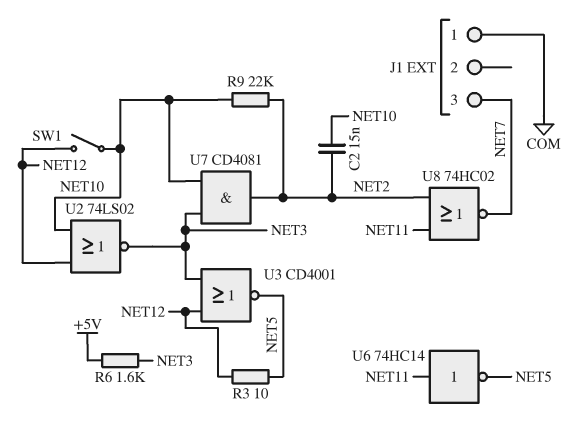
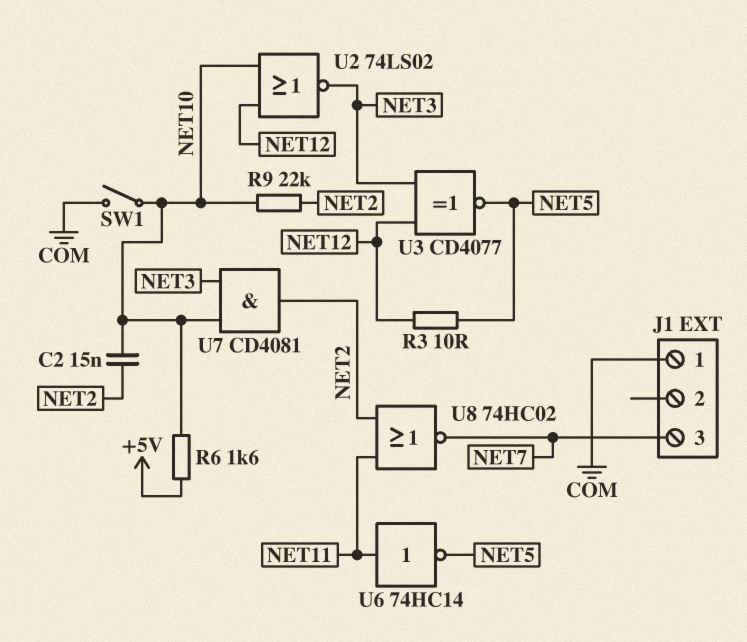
R6: 1.6k (+5V, NET3) -> 1.6k (+5V, NET10)
SW1: switch (NET10, NET12) -> switch (COM, NET10)
U3: NOR CD4001 (in NET3, in NET12, out NET5) -> XNOR CD4077 (in NET3, in NET12, out NET5)

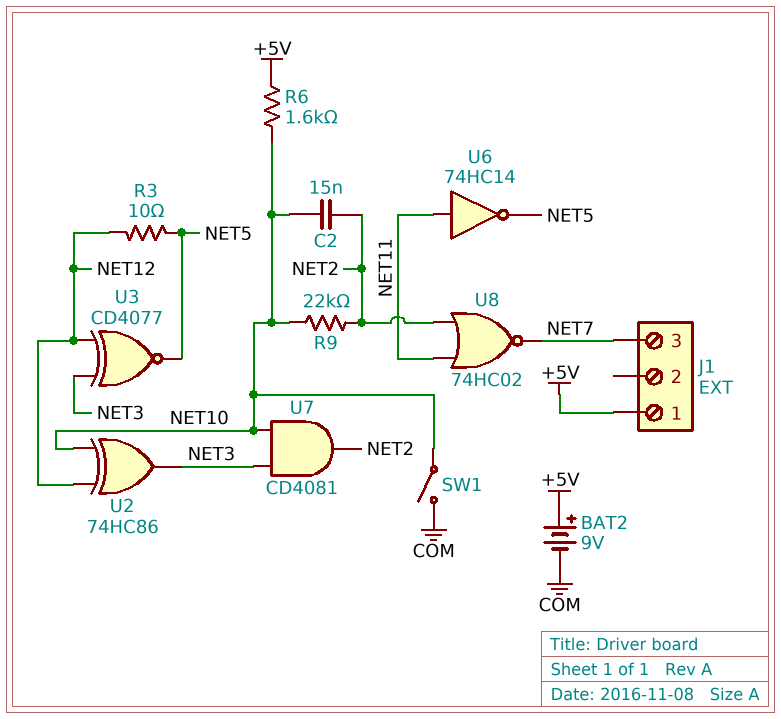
BAT2: none -> 9V (plus +5V, minus COM)
J1 pin 1: COM -> +5V
U2: NOR 74LS02 (in NET10, in NET12, out NET3) -> XOR 74HC86 (in NET10, in NET12, out NET3)

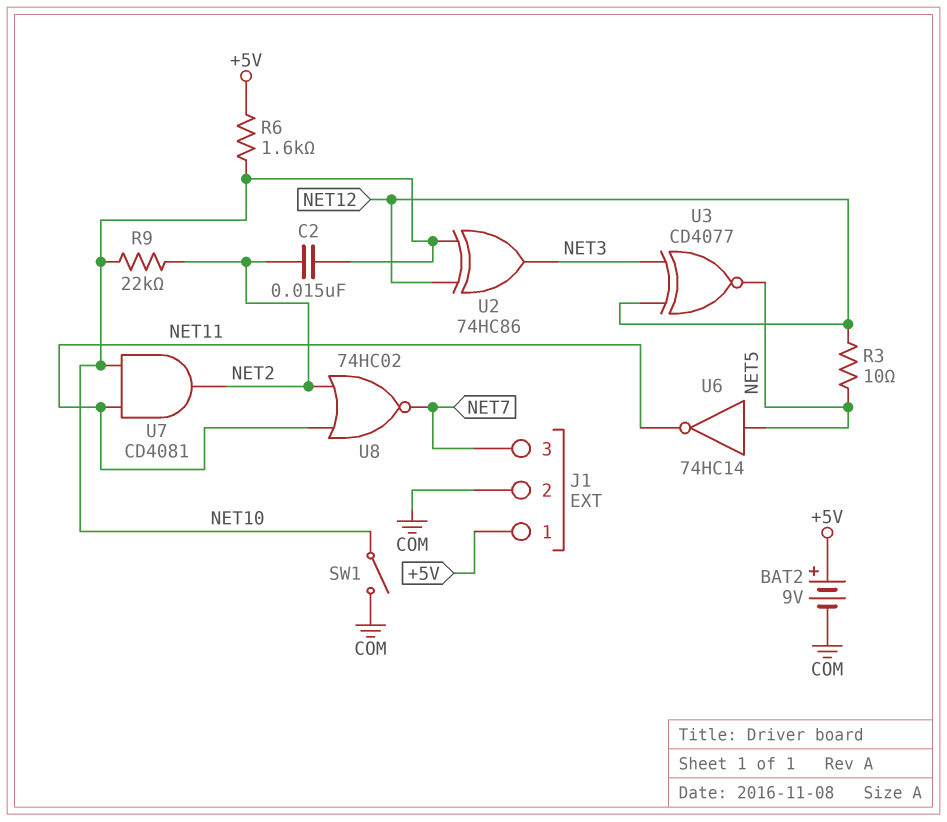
J1 pin 2: none -> COM
U6: NOT 74HC14 (in NET11, out NET5) -> NOT 74HC14 (in NET5, out NET11)
U7: AND CD4081 (in NET3, in NET10, out NET2) -> AND CD4081 (in NET10, in NET11, out NET2)

